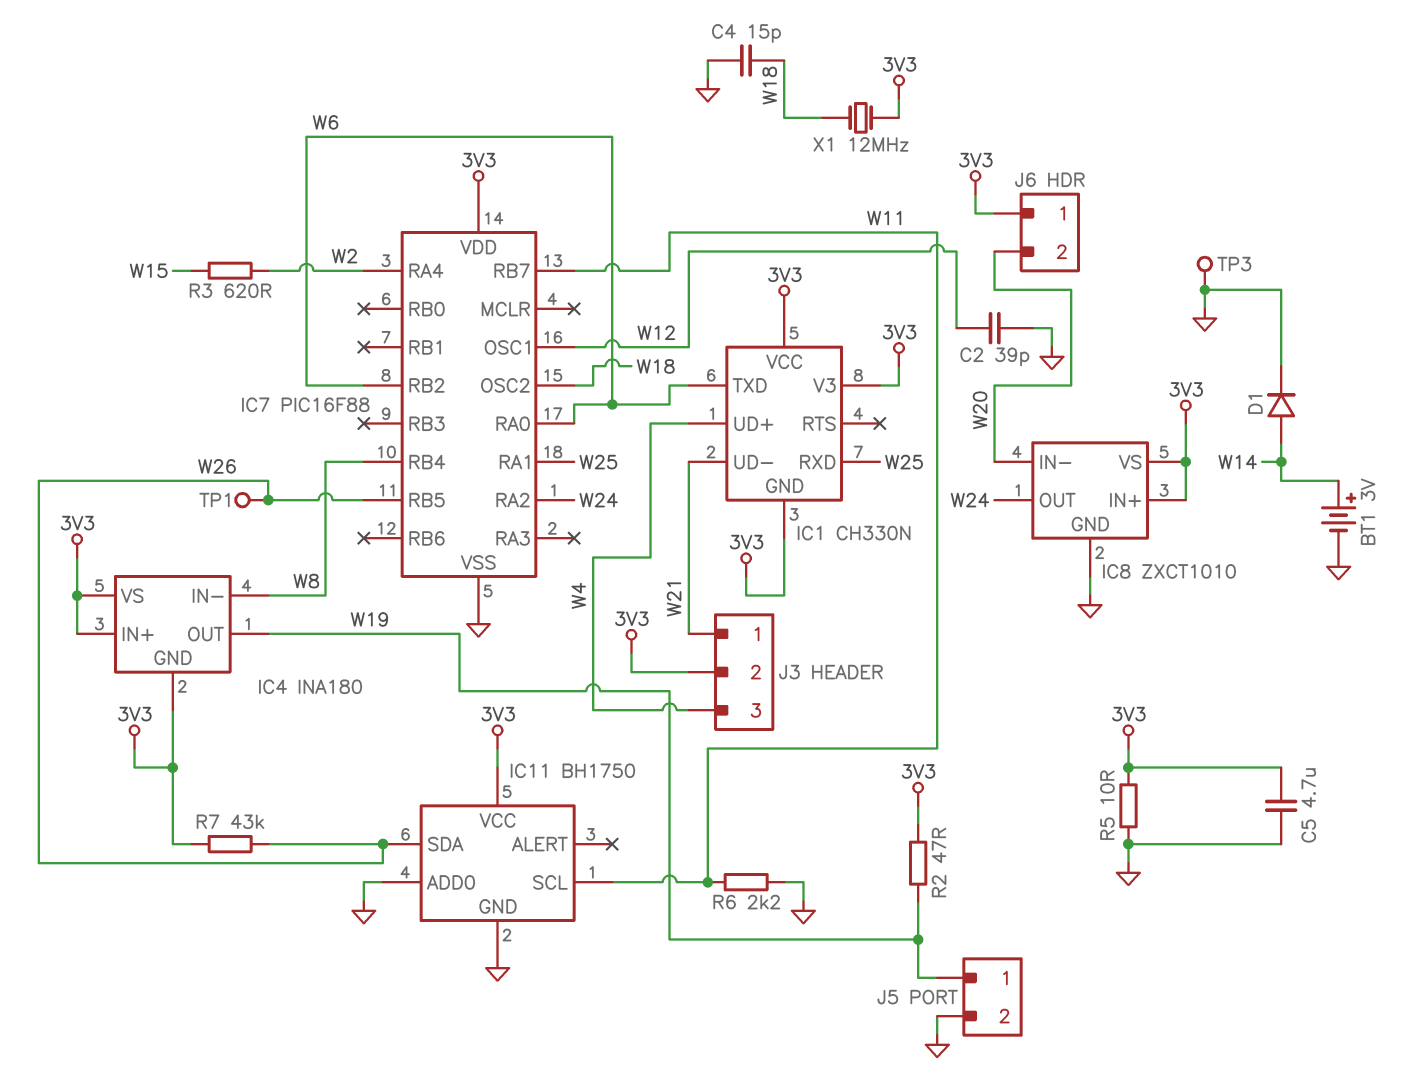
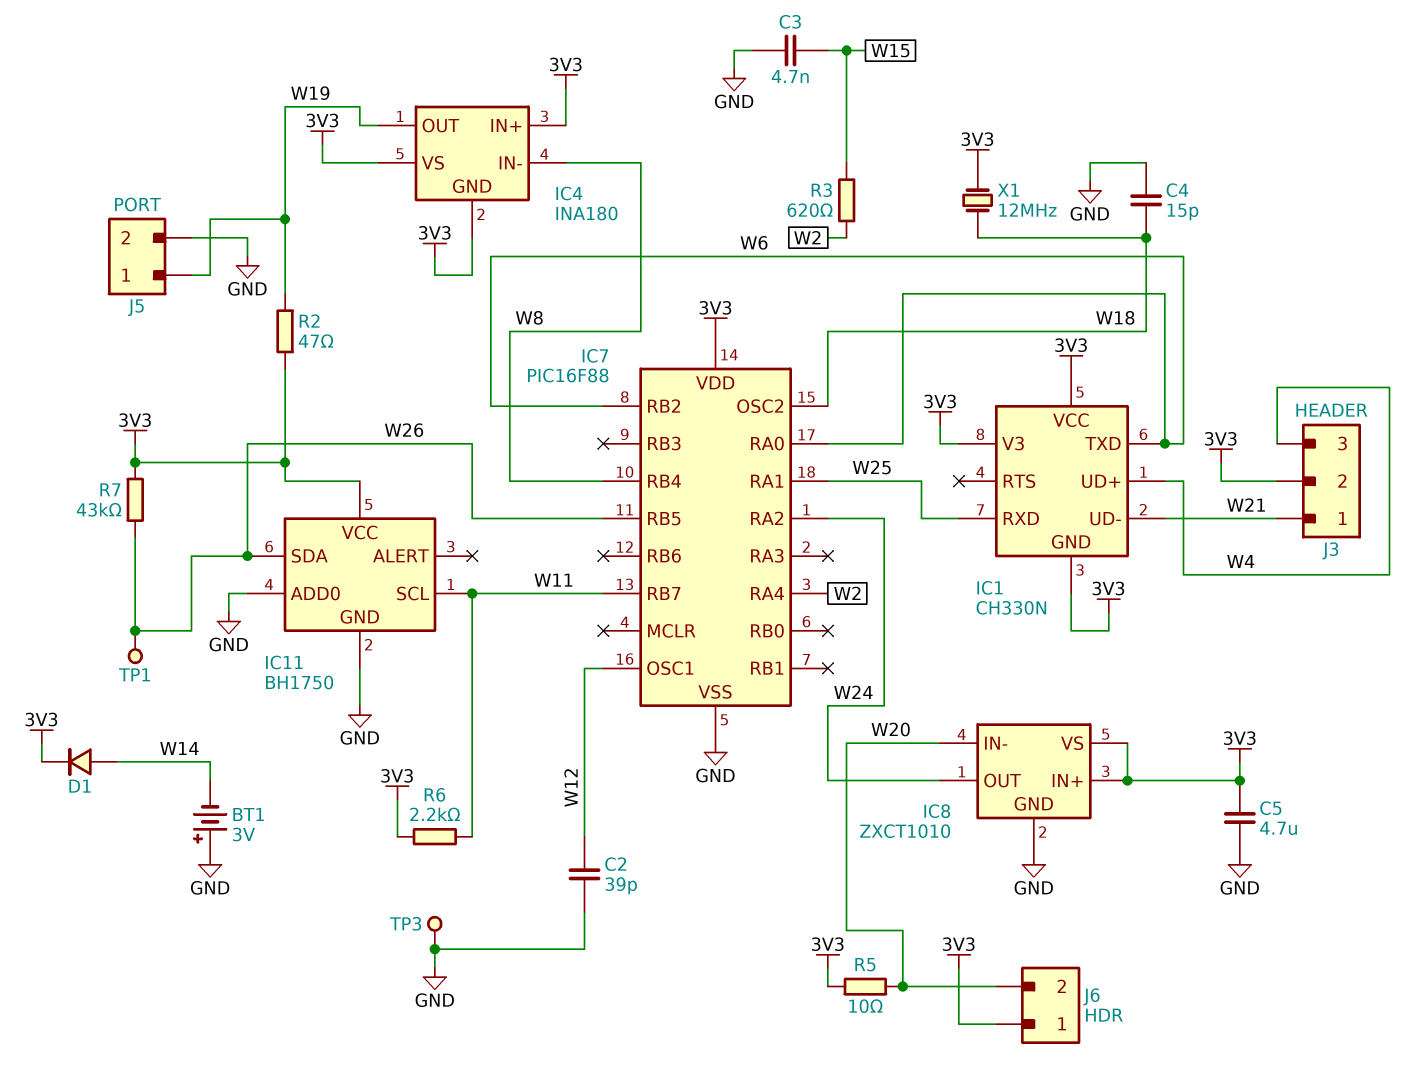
BT1: 3V (plus W14, minus GND) -> 3V (plus GND, minus W14)
C3: none -> 4.7nF (GND, W15)
D1: diode (A W14, K GND) -> diode (A W14, K 3V3)
R5: 10 (3V3, GND) -> 10 (3V3, W20)
R6: 2.2k (GND, W11) -> 2.2k (3V3, W11)

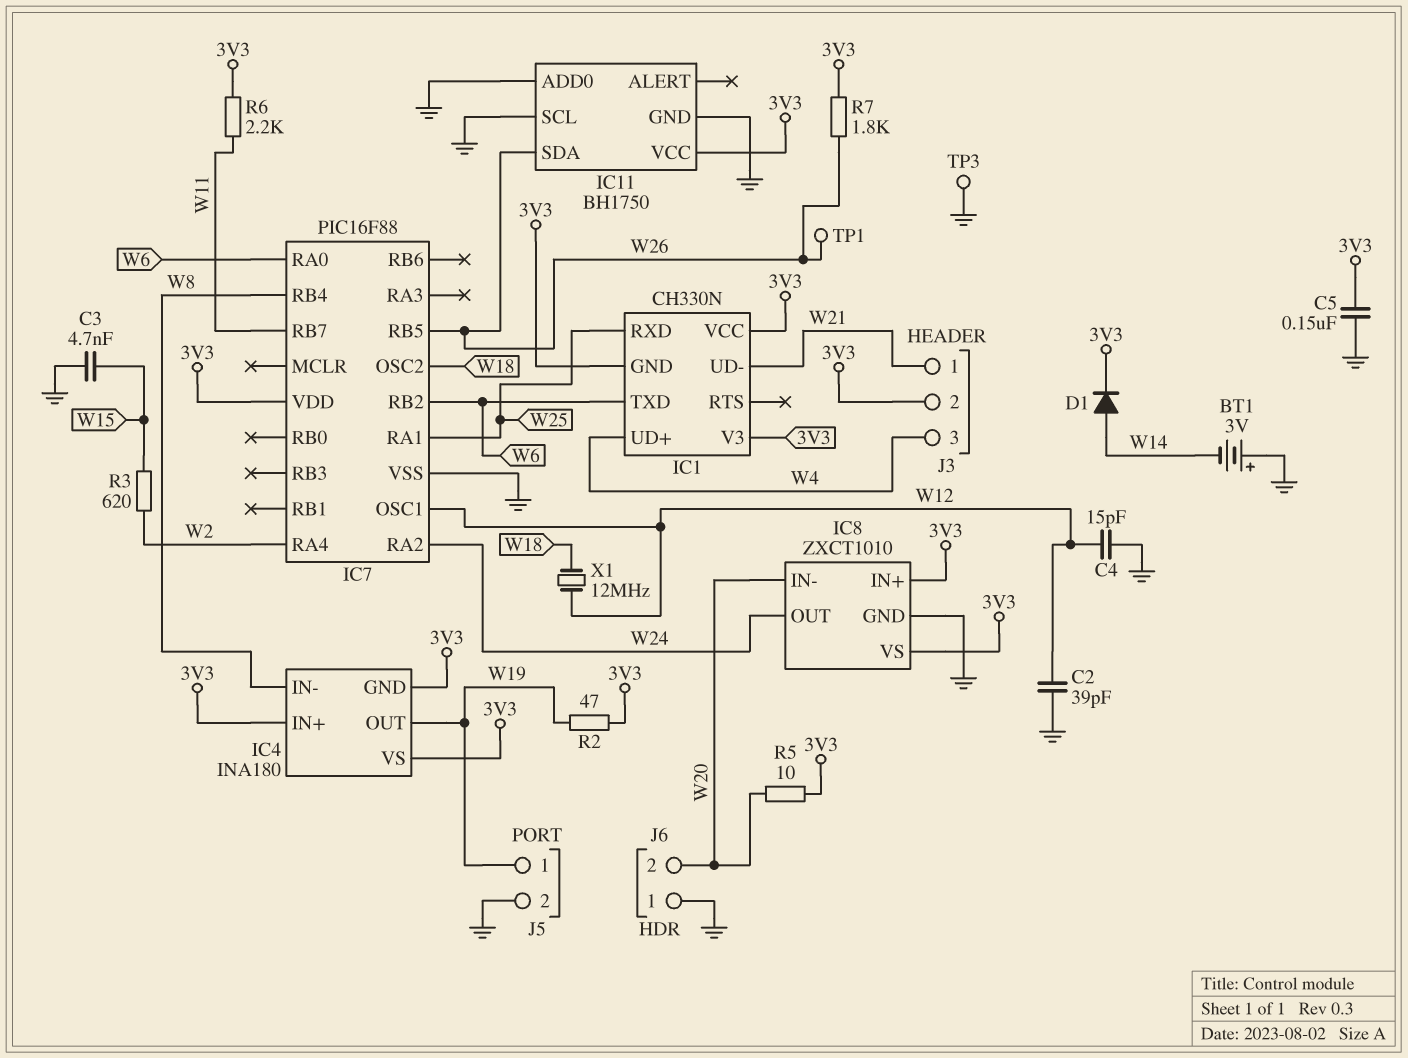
C4: 15pF (GND, W18) -> 15pF (GND, W12)
C5: 4.7uF (3V3, GND) -> 150nF (3V3, GND)
IC11 pin SCL: W11 -> GND
J6 pin 1: 3V3 -> GND
R7: 43k (3V3, W26) -> 1.8k (3V3, W26)
X1: 12MHz (3V3, W18) -> 12MHz (W12, W18)

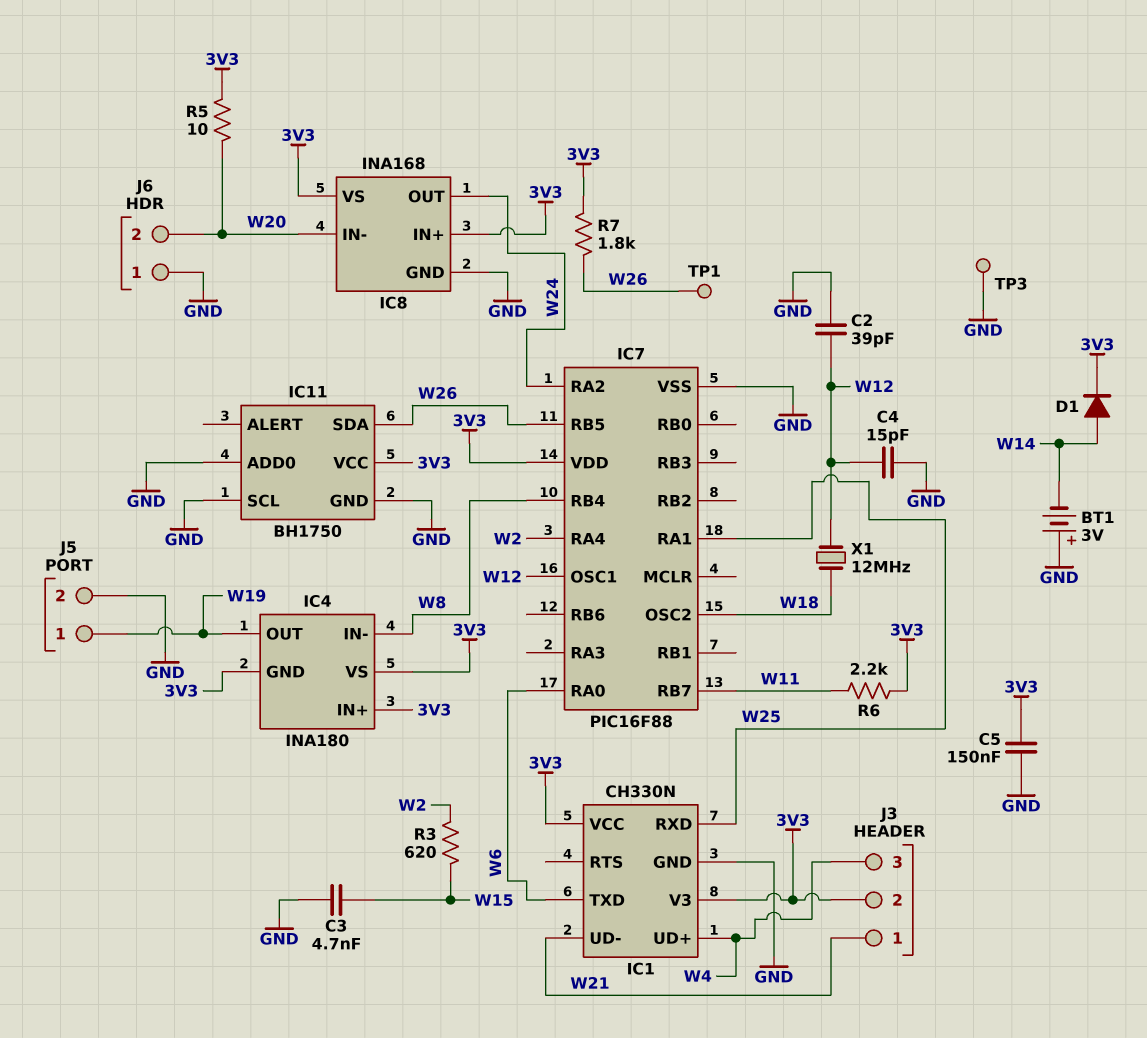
IC1 pin GND: 3V3 -> GND
IC7 pin RB2: W6 -> none
IC8: ZXCT1010 -> INA168
R2: 47 (3V3, W19) -> none

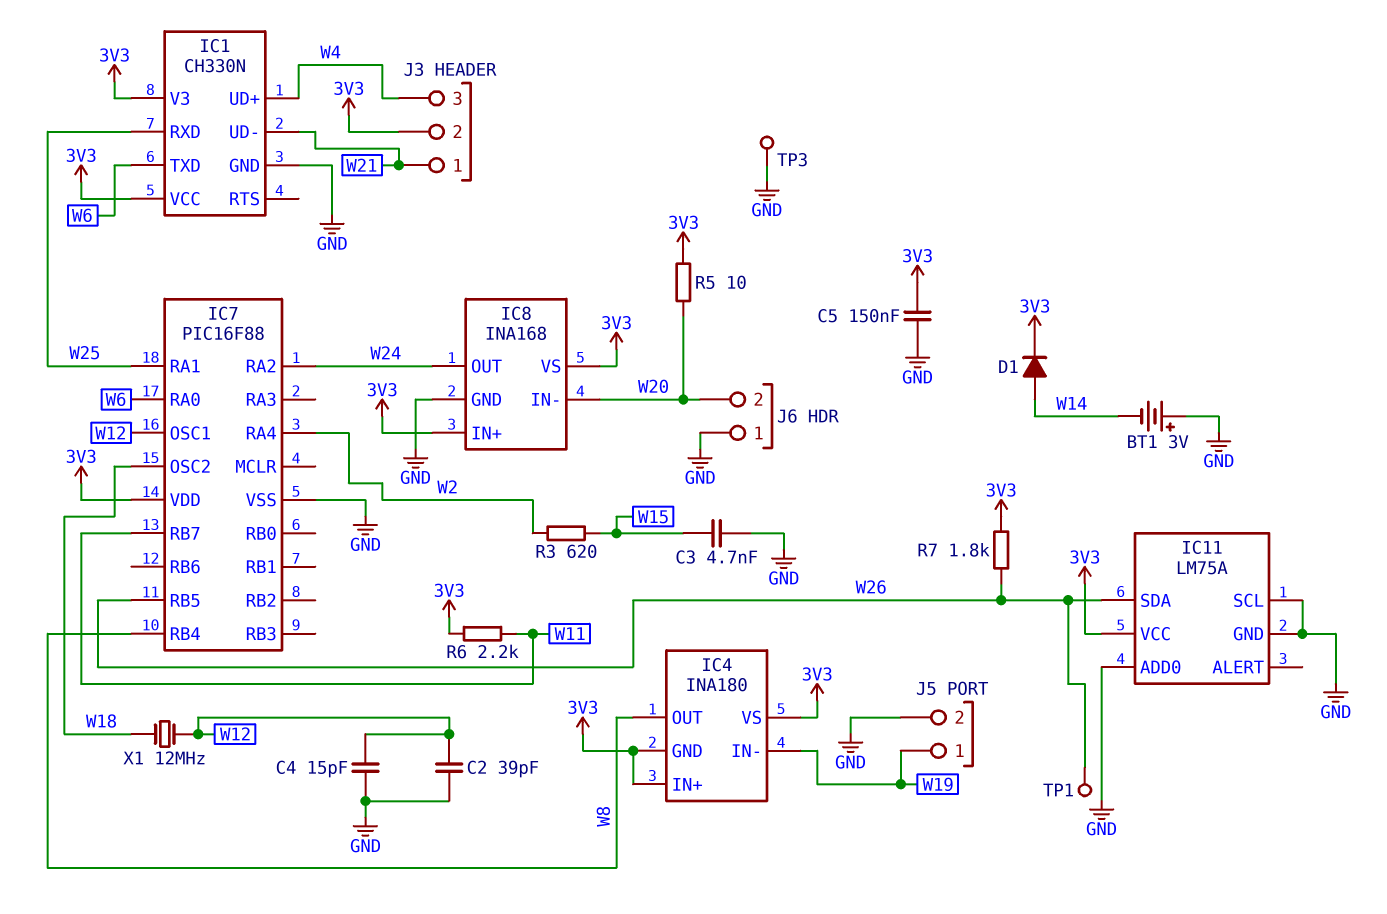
IC4 pin IN-: W8 -> W19
IC4 pin OUT: W19 -> W8
IC11: BH1750 -> LM75A

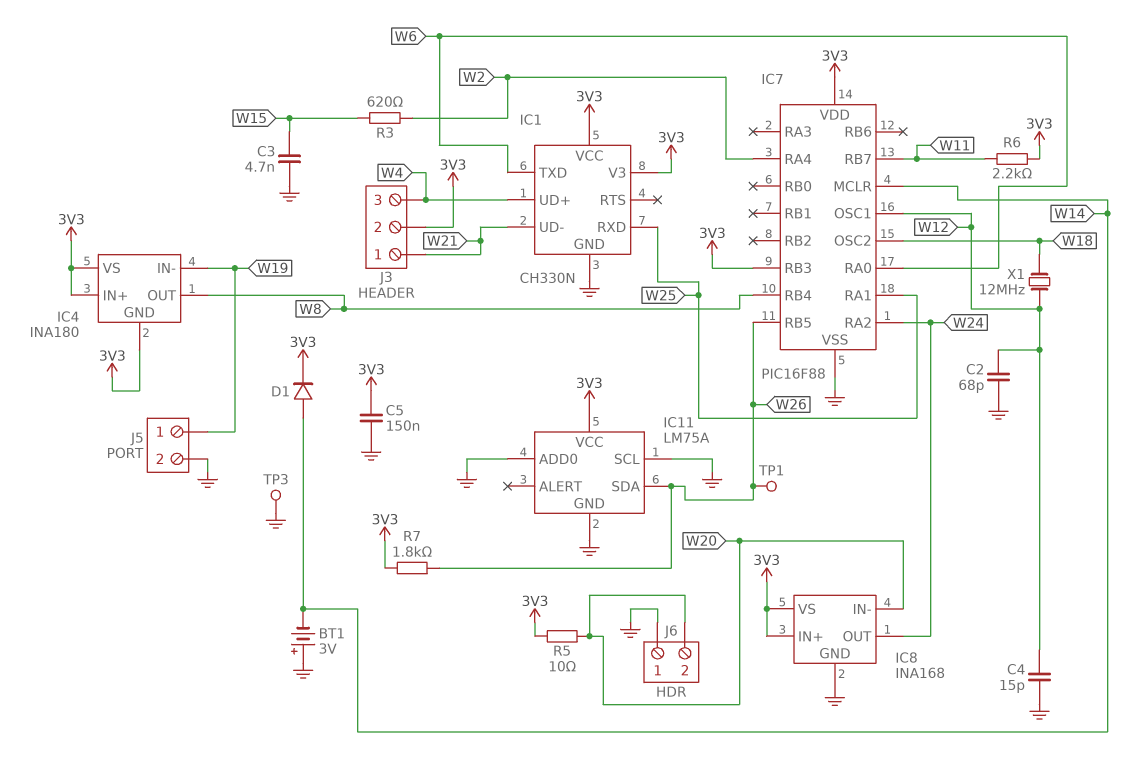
C2: 39pF (GND, W12) -> 68pF (GND, W12)
IC7 pin MCLR: none -> W14
IC7 pin RB3: none -> 3V3

